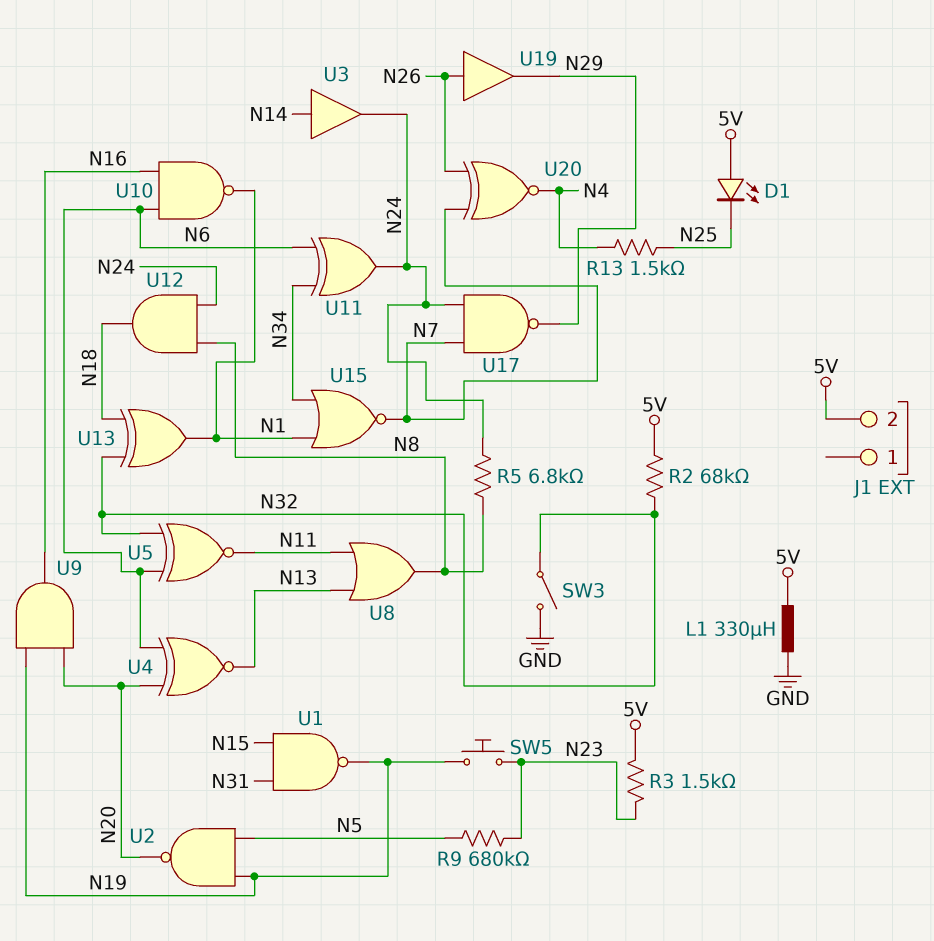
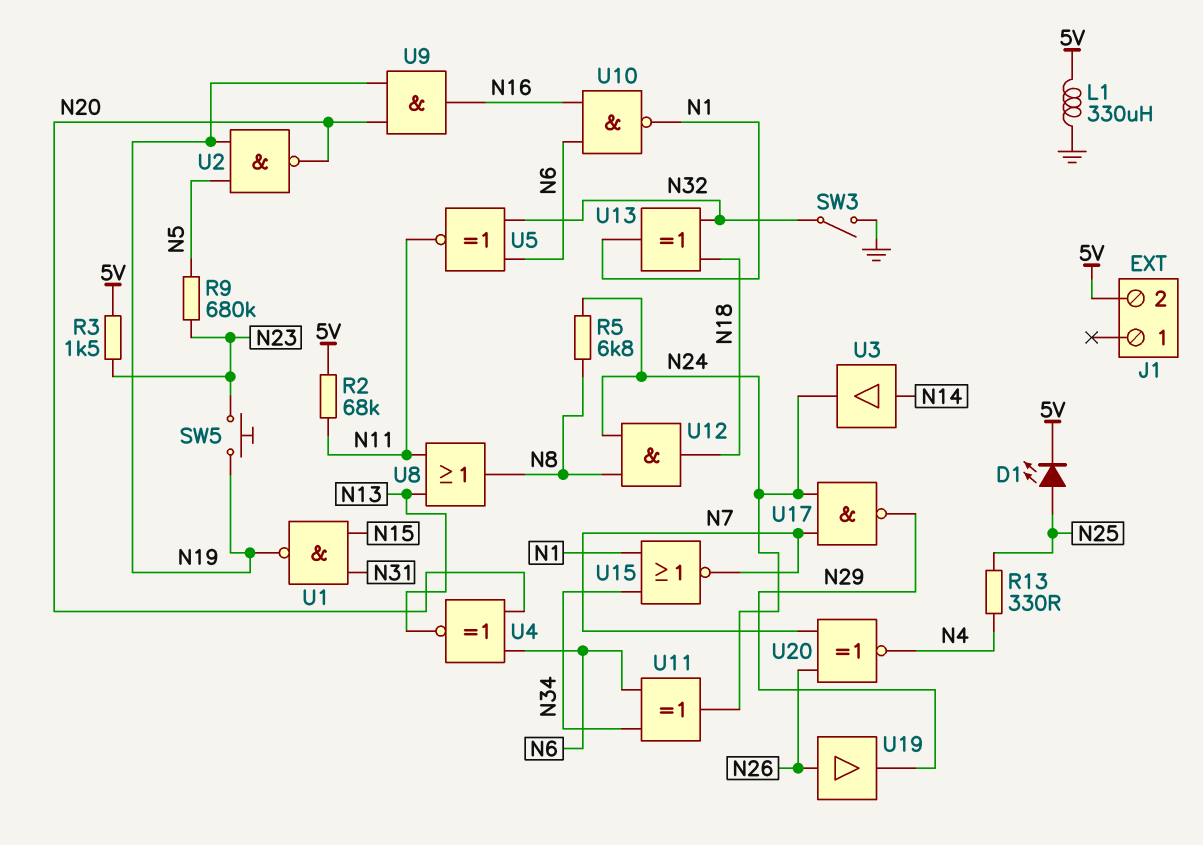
D1: LED (A 5V, K N25) -> LED (A N25, K 5V)
R2: 68k (5V, N32) -> 68k (5V, N11)
R13: 1.5k (N4, N25) -> 330 (N4, N25)

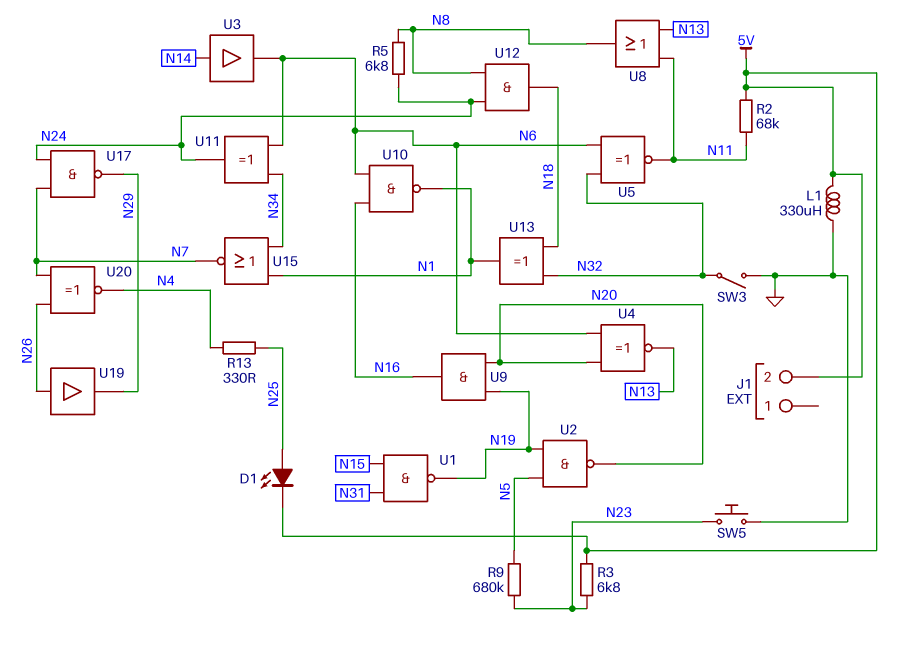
R3: 1.5k (5V, N23) -> 6.8k (5V, N23)
SW5: button (N19, N23) -> button (GND, N23)
U3: buffer (in N14, out N24) -> buffer (in N14, out N6)

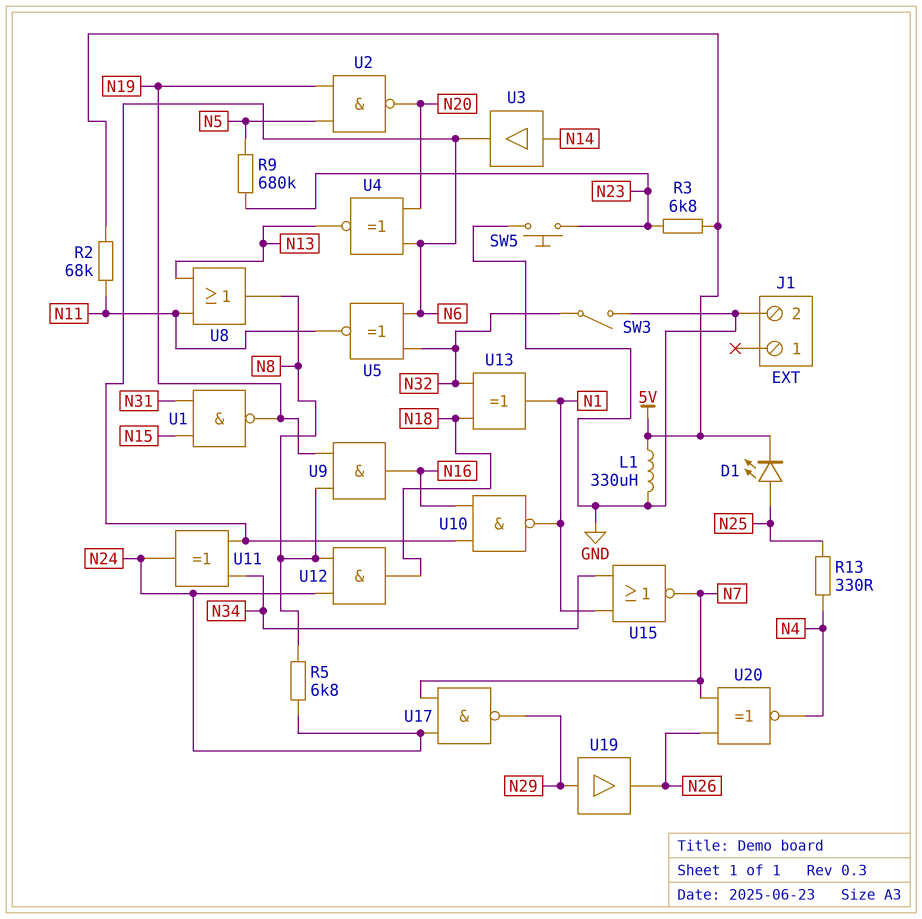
J1 pin 2: 5V -> GND
U9: AND (in N19, in N20, out N16) -> AND (in N8, in N19, out N16)
U19: buffer (in N26, out N29) -> buffer (in N29, out N26)

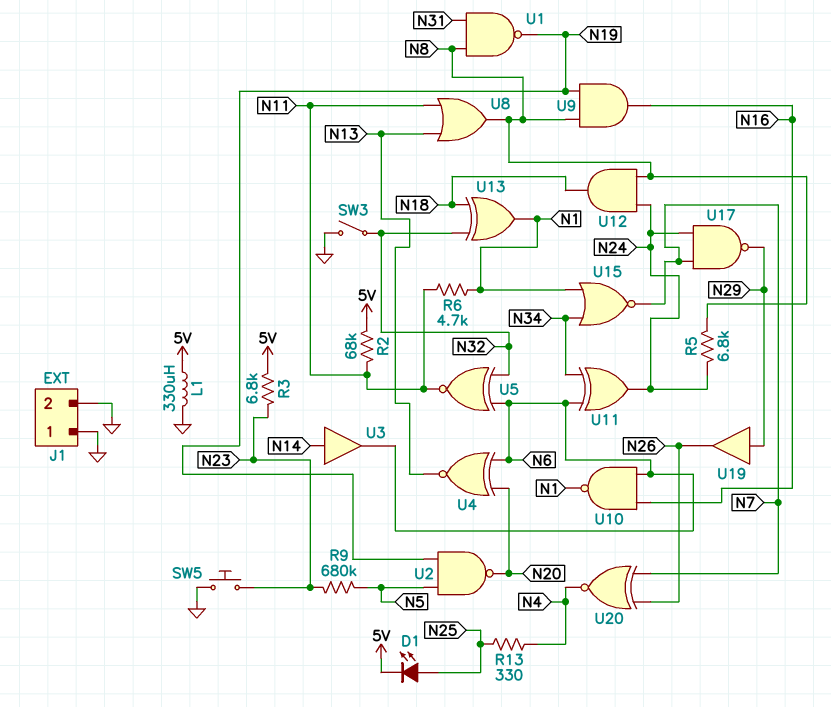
J1 pin 1: none -> GND
R6: none -> 4.7k (N1, N11)
U1: NAND (in N15, in N31, out N19) -> NAND (in N8, in N31, out N19)

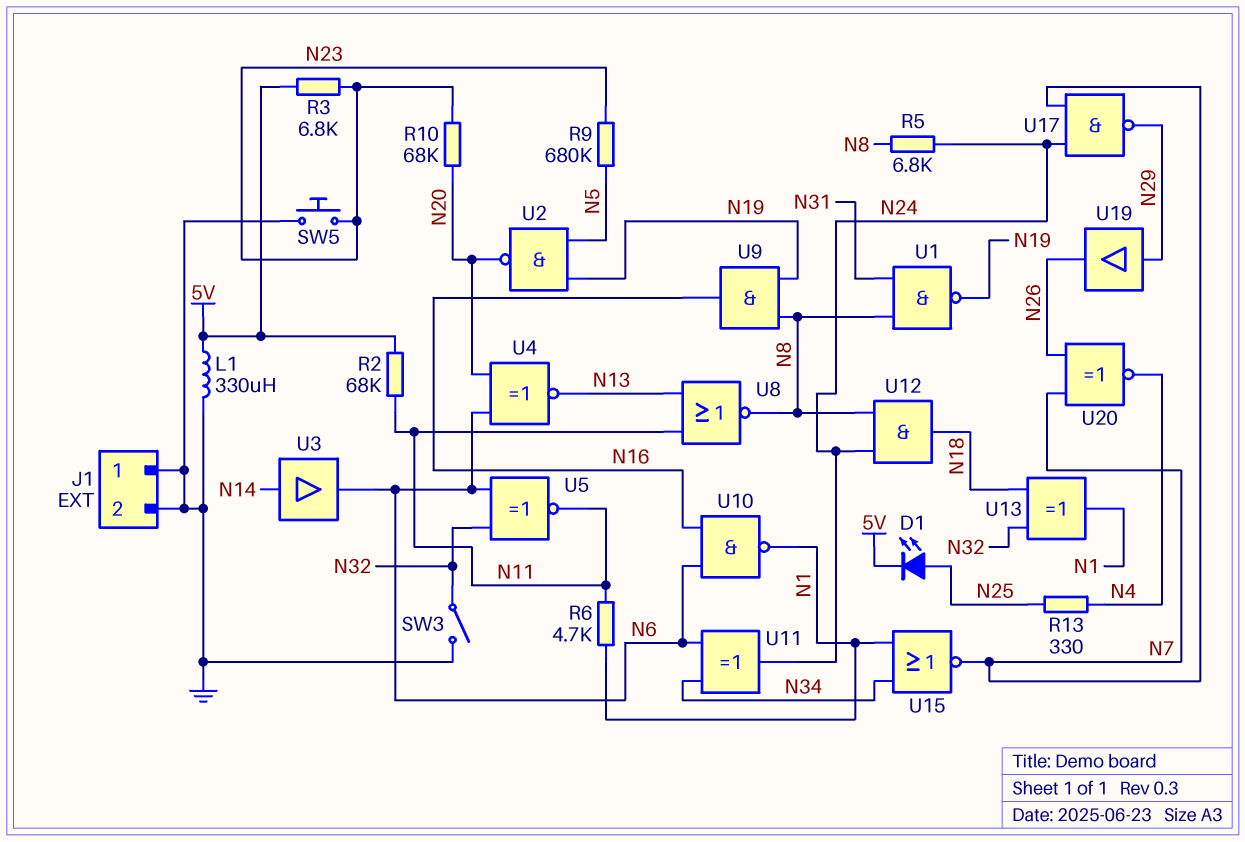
R10: none -> 68k (N20, N23)
U8: OR (in N11, in N13, out N8) -> NOR (in N11, in N13, out N8)

